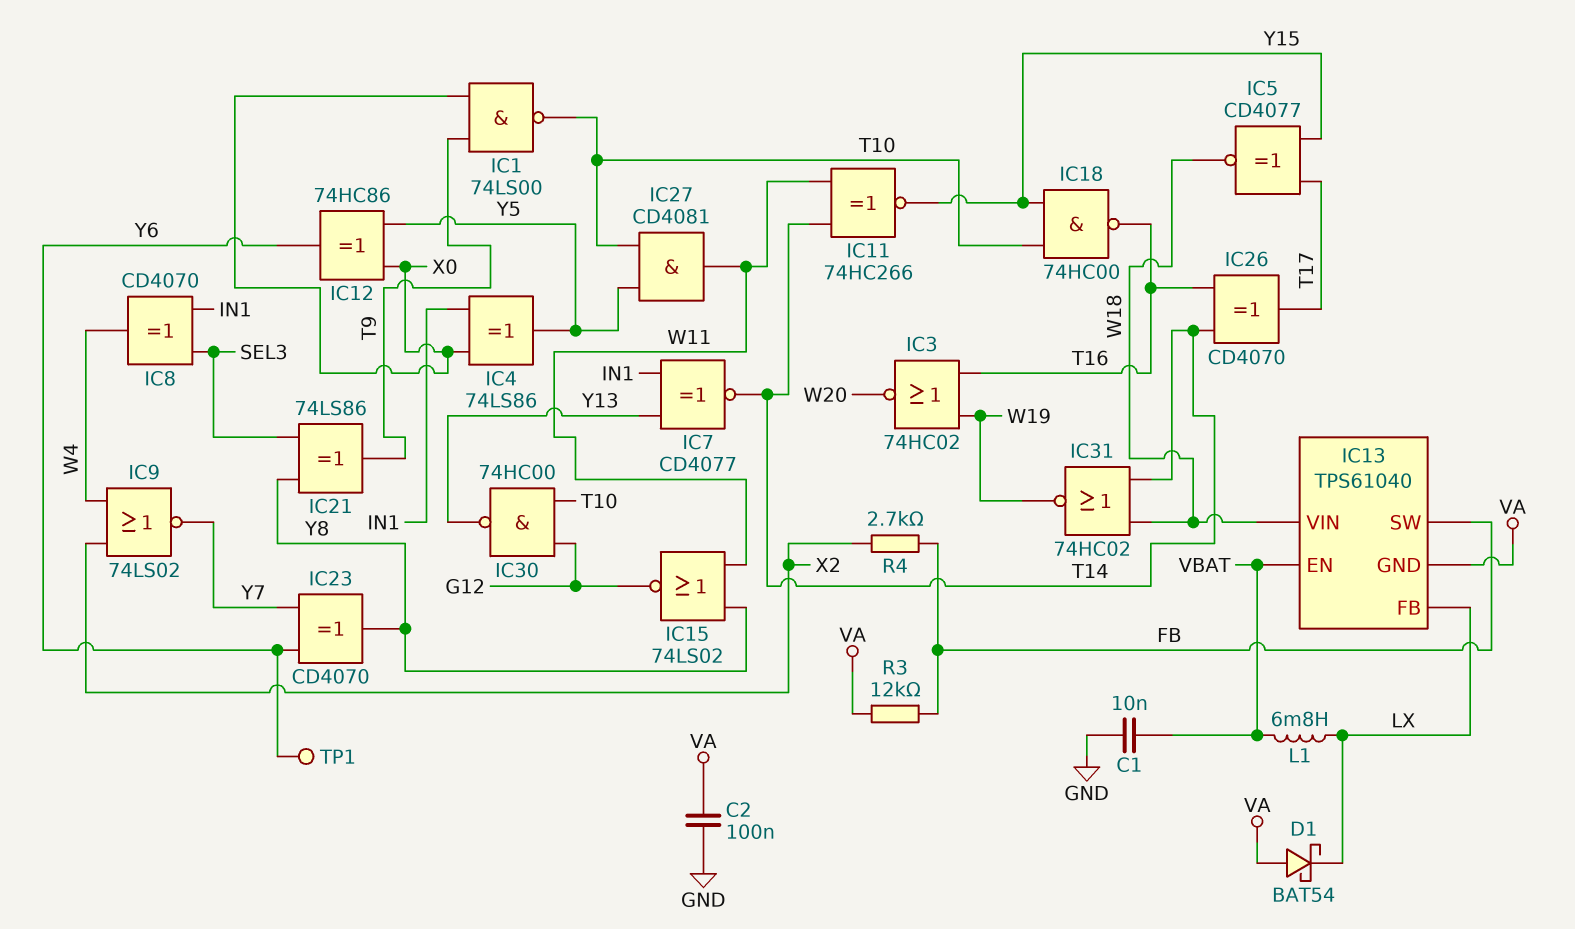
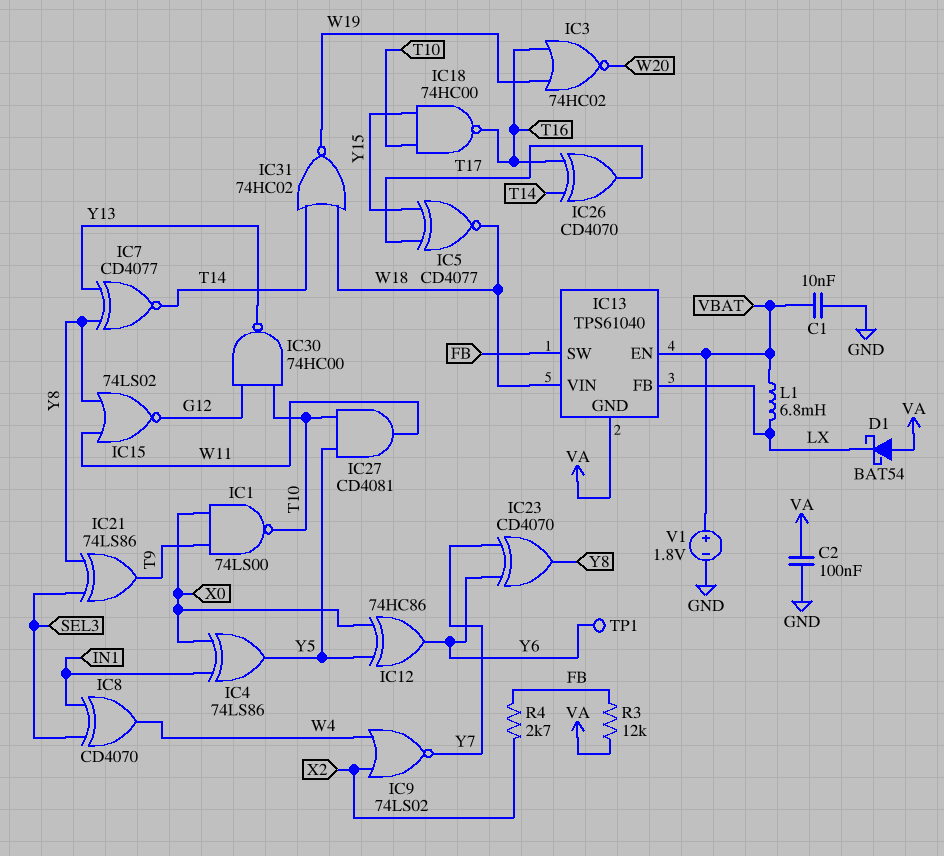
IC7: XNOR CD4077 (in IN1, in Y13, out T14) -> XNOR CD4077 (in Y8, in Y13, out T14)
IC11: XNOR 74HC266 (in T14, in W11, out Y15) -> none
V1: none -> 1.8V (plus VBAT, minus GND)

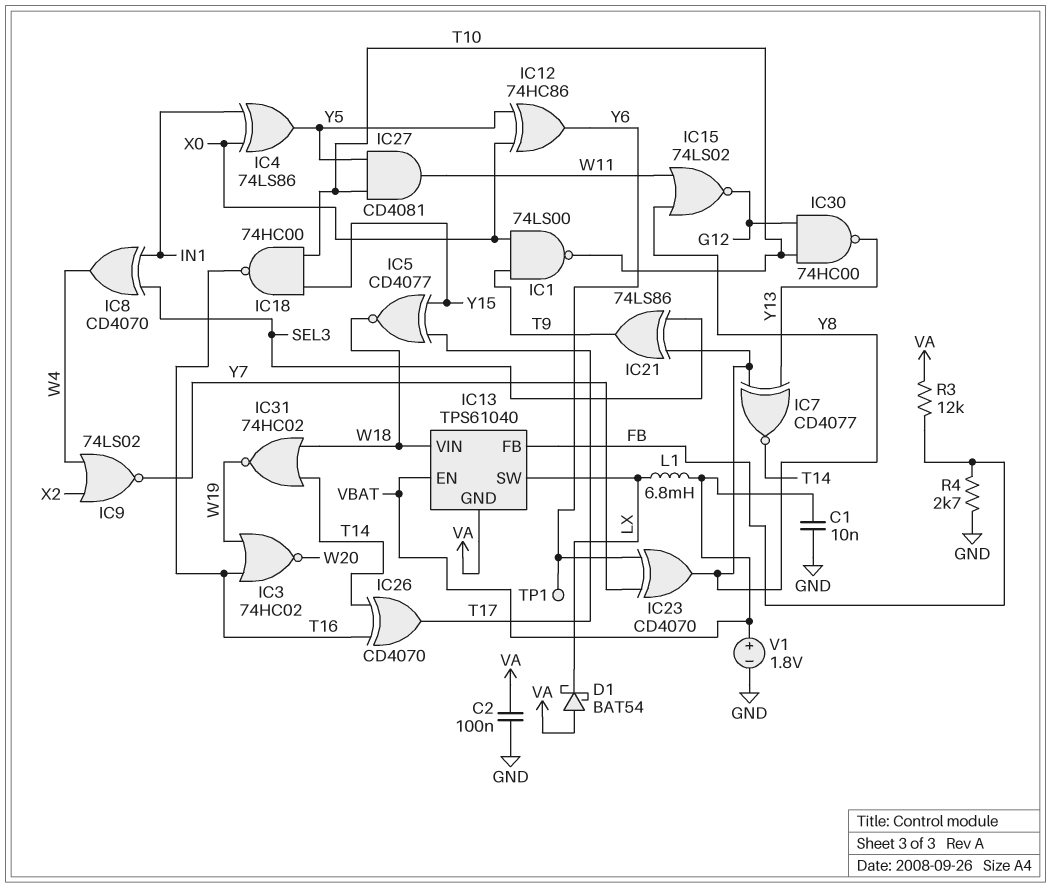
IC13 pin FB: LX -> FB
IC13 pin SW: FB -> LX
R4: 2.7k (FB, X2) -> 2.7k (FB, GND)

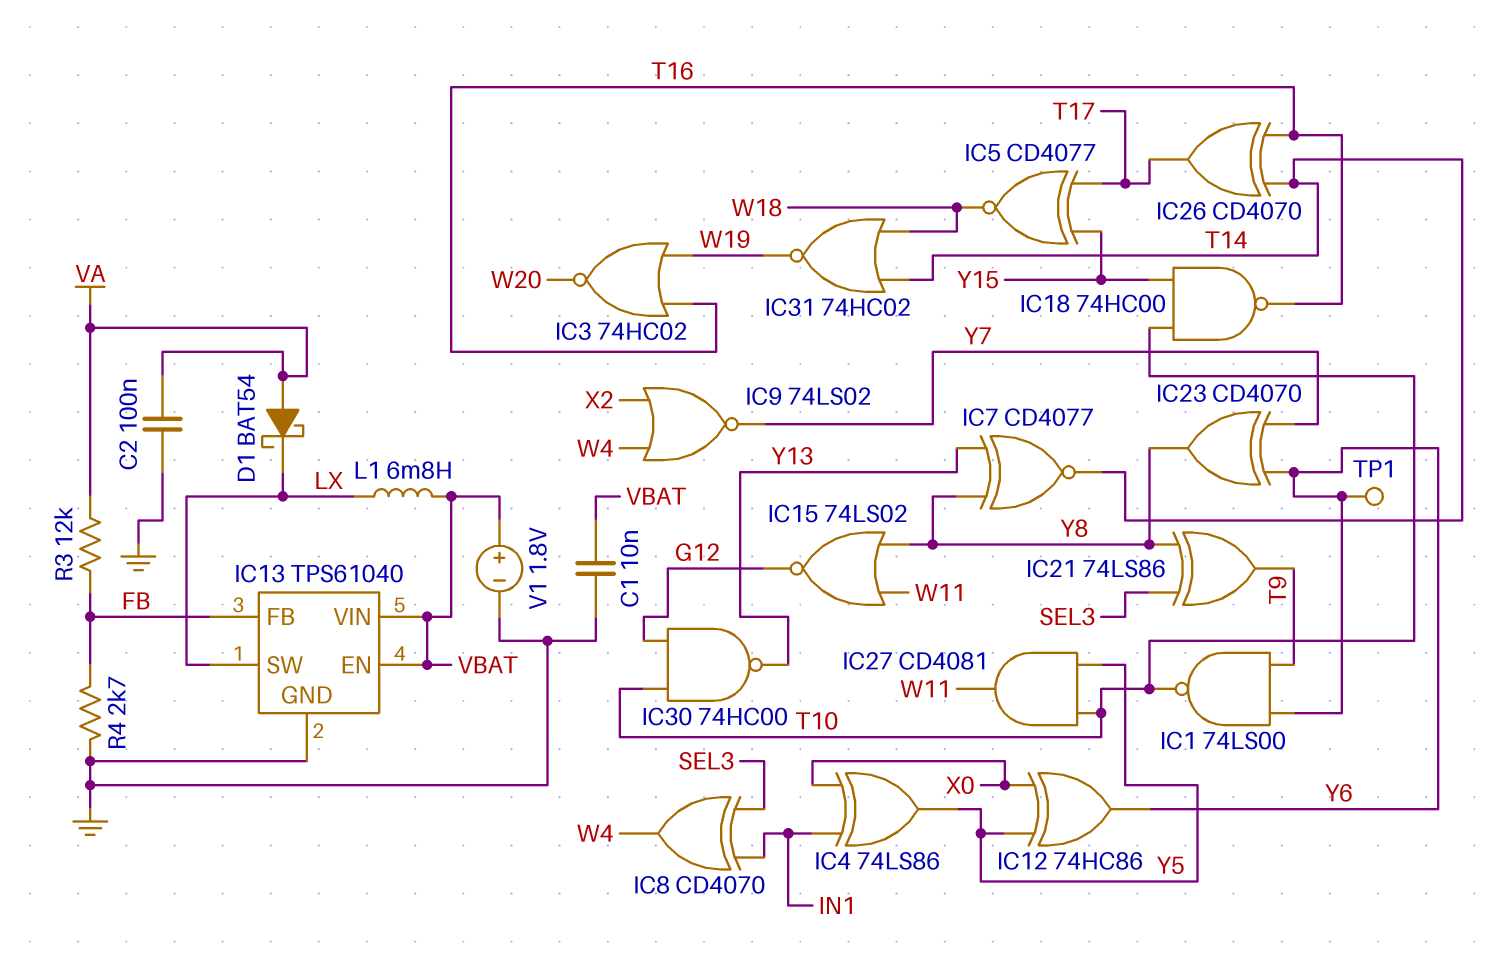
IC1: NAND 74LS00 (in T9, in X0, out T10) -> NAND 74LS00 (in T9, in Y6, out T10)
IC13 pin GND: VA -> GND
IC13 pin VIN: W18 -> VBAT

